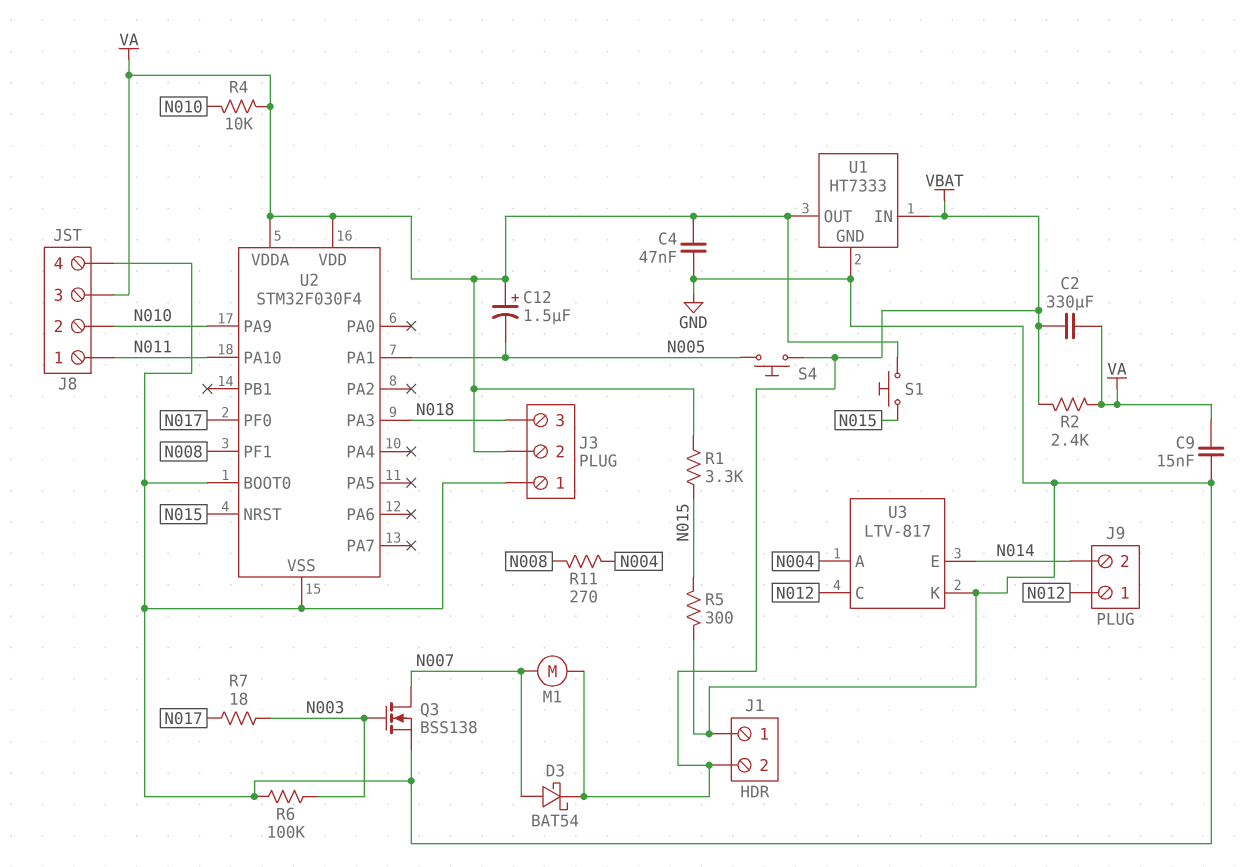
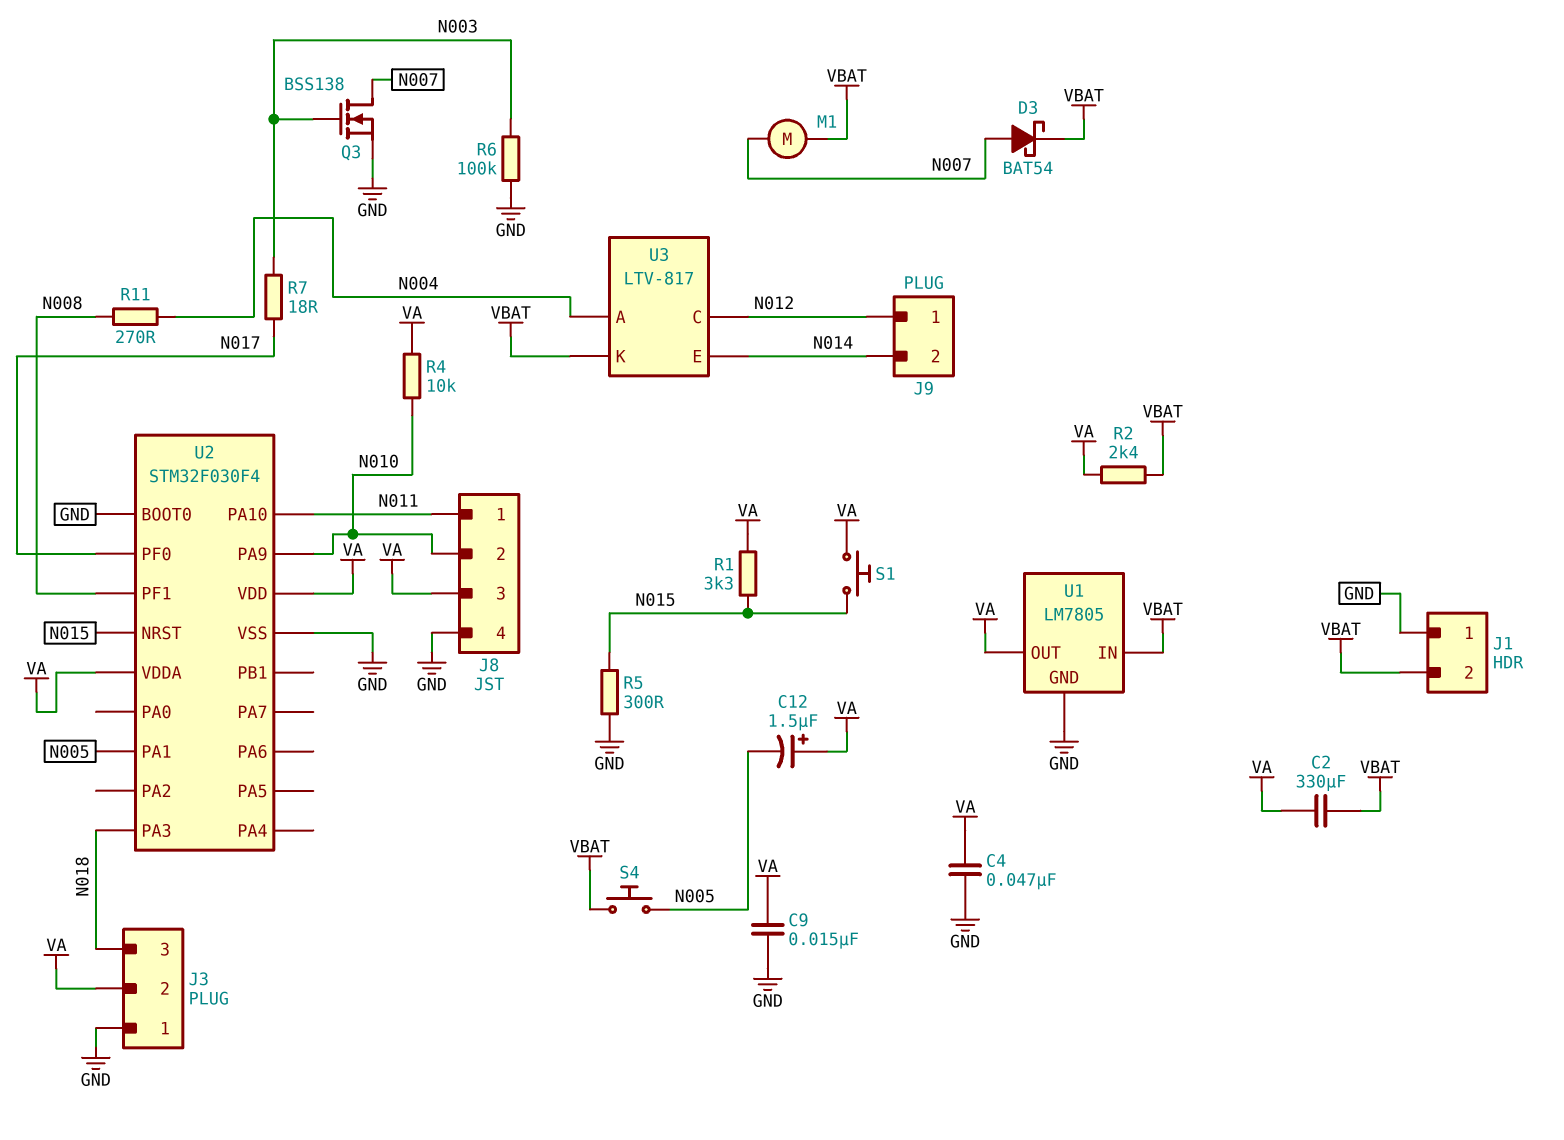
U1: HT7333 -> LM7805
U3 pin K: GND -> VBAT

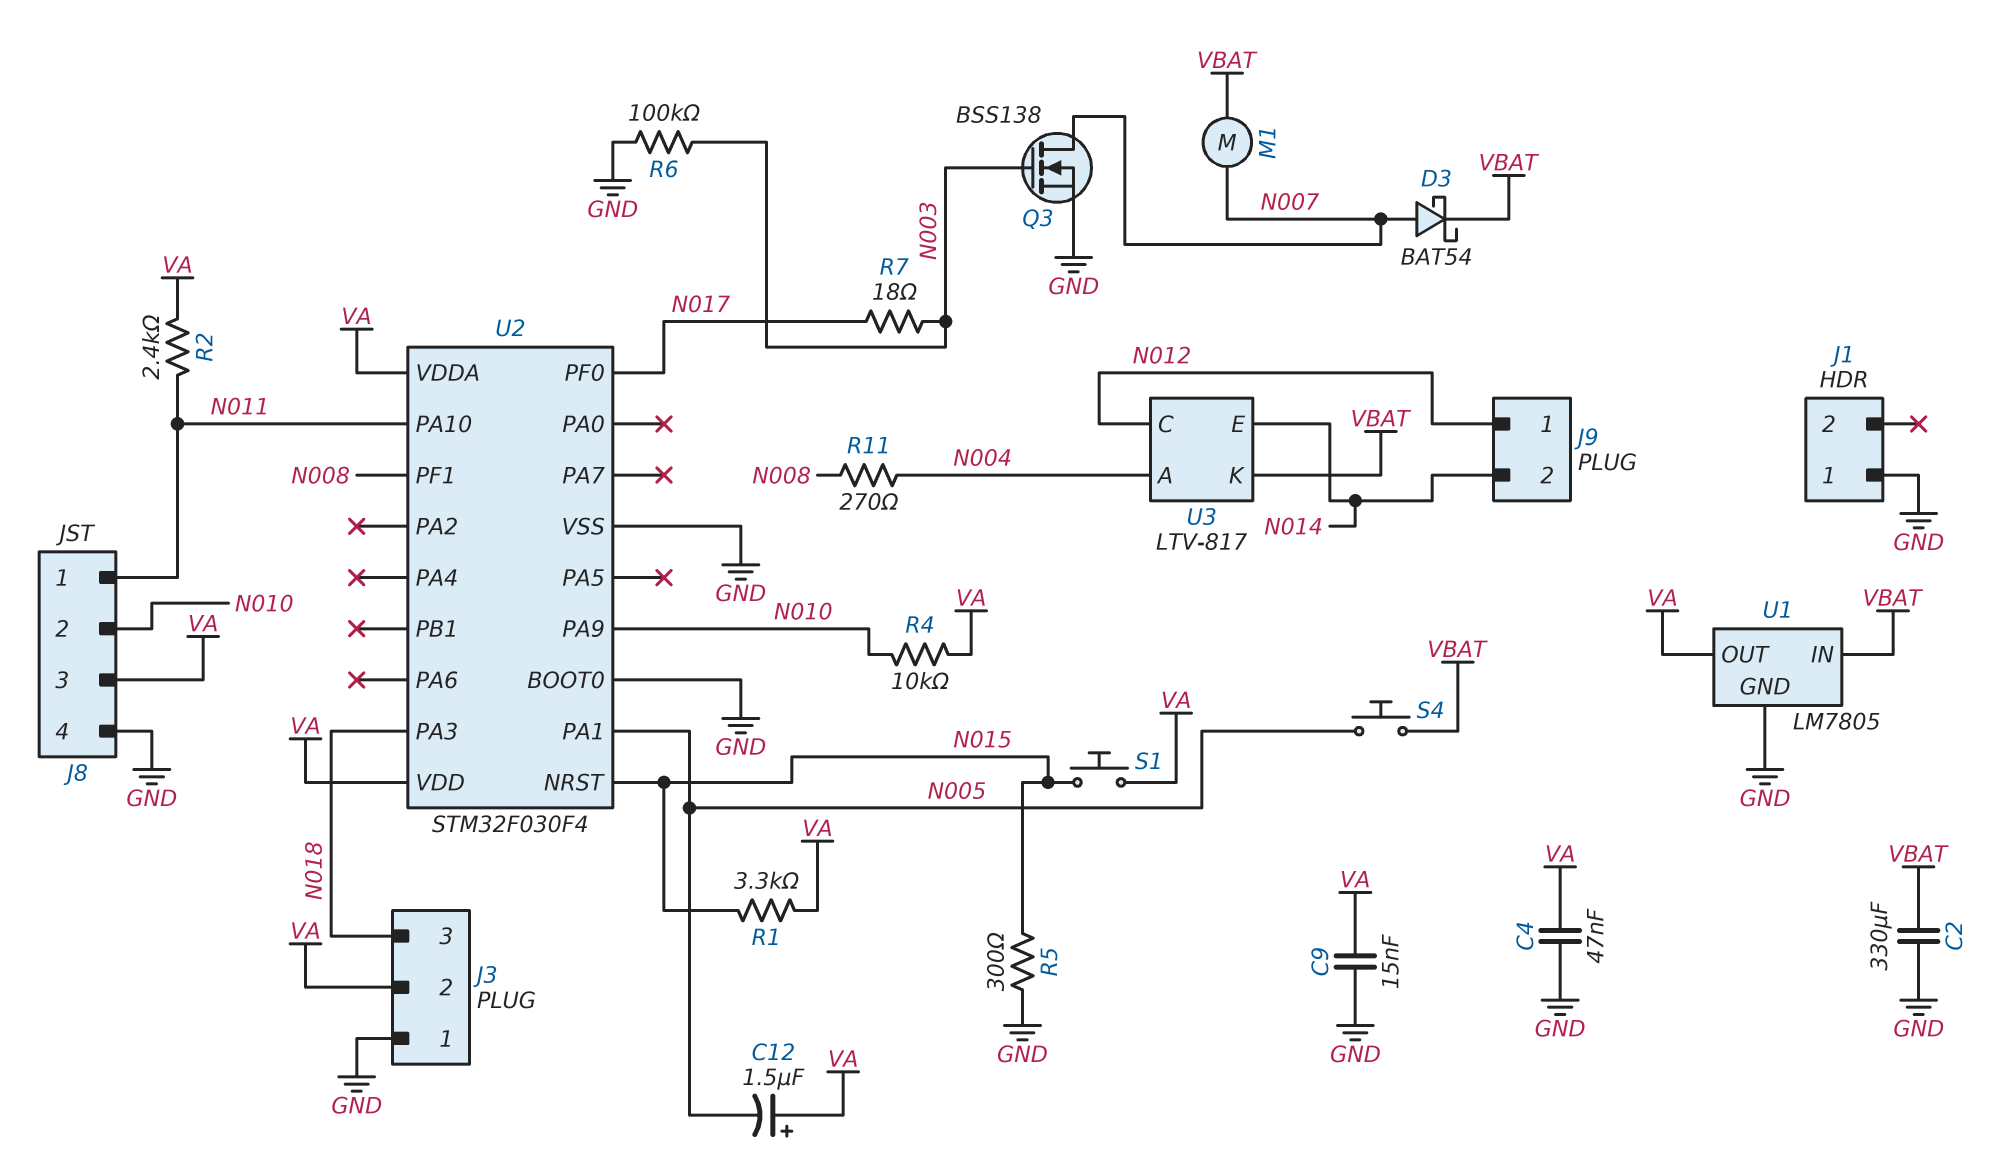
C2: 330uF (VA, VBAT) -> 330uF (GND, VBAT)
J1 pin 2: VBAT -> none
R2: 2.4k (VA, VBAT) -> 2.4k (N011, VA)

